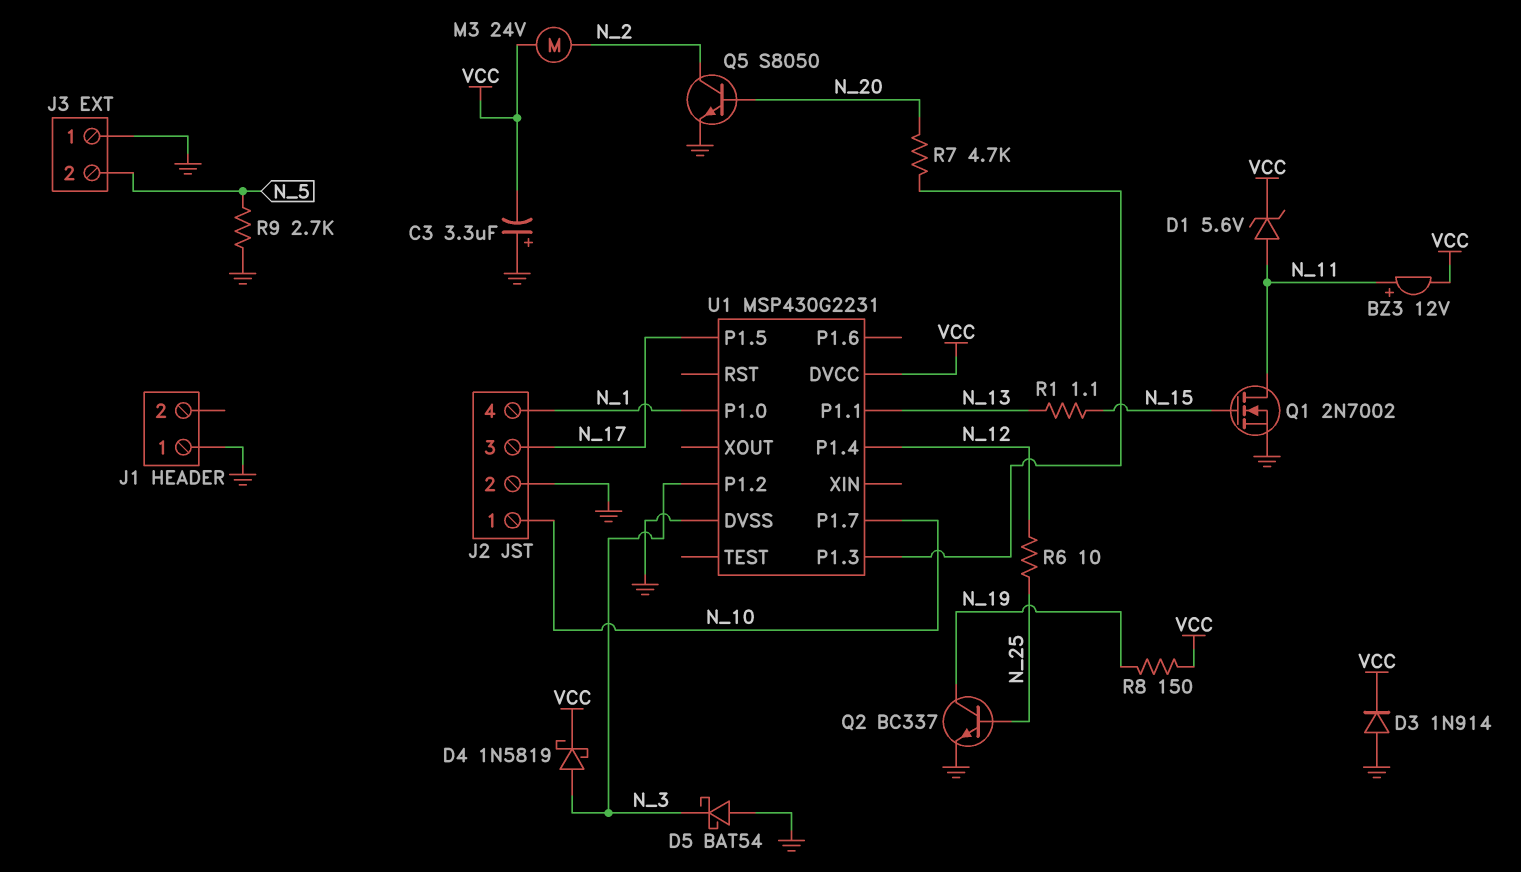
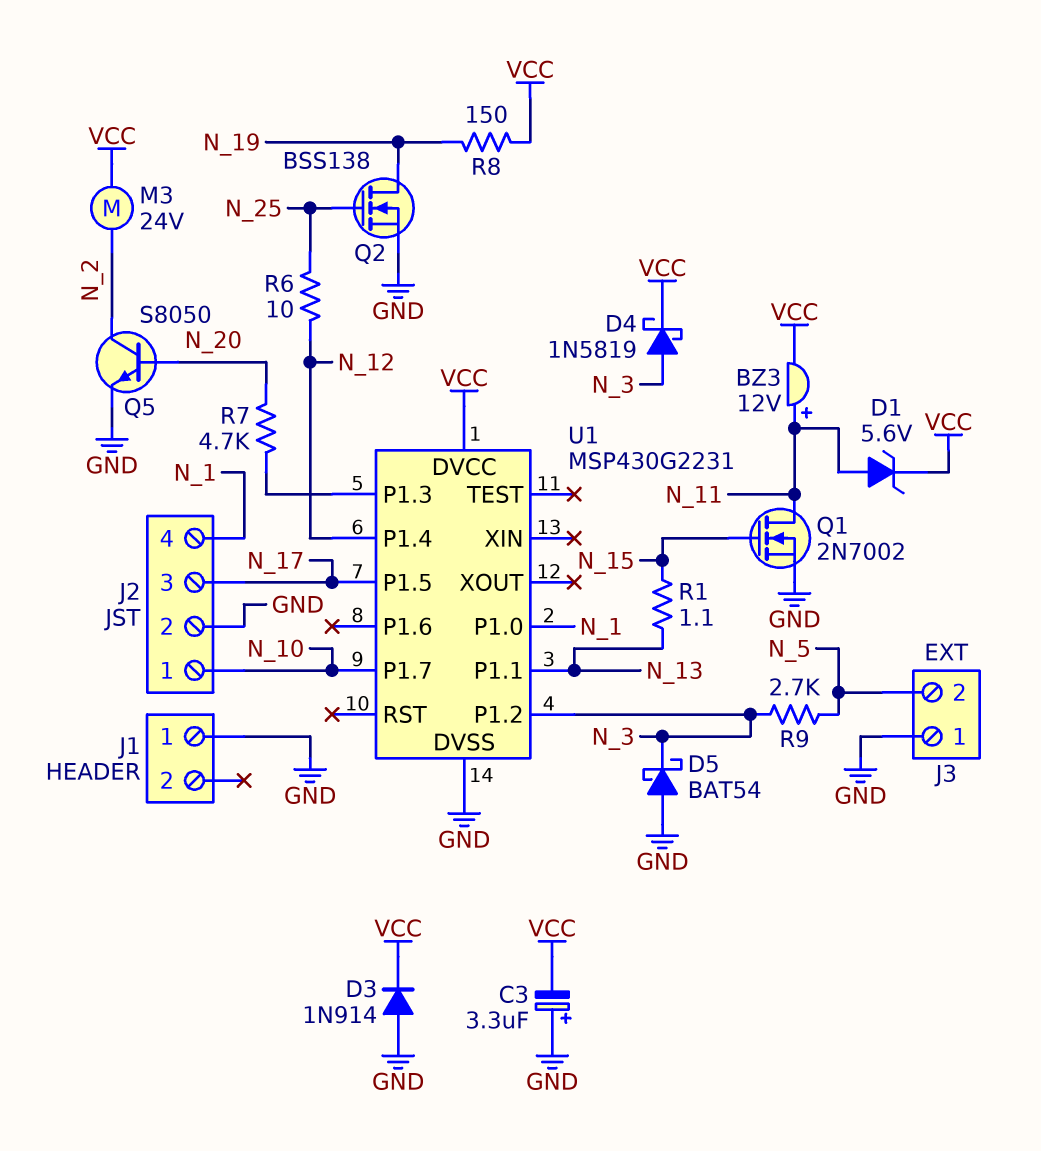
Q2: NPN BC337 (B N_25, C N_19, E GND) -> NMOS BSS138 (G N_25, D N_19, S GND)
R9: 2.7k (GND, N_5) -> 2.7k (N_3, N_5)

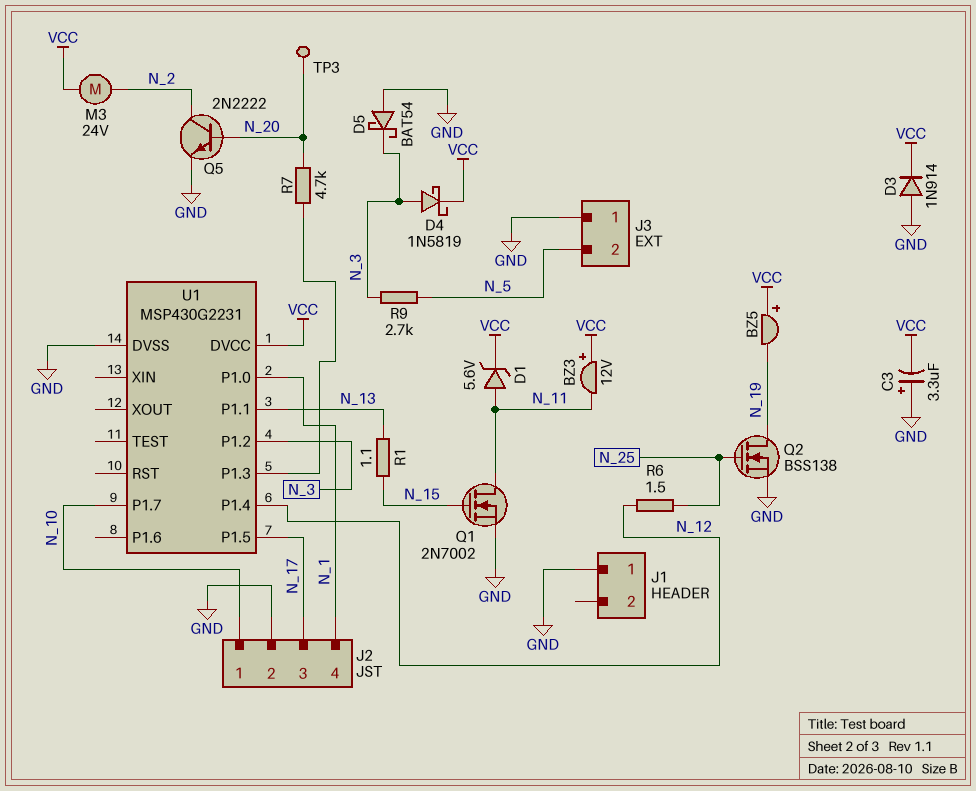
BZ3: buzzer 12V (plus N_11, minus VCC) -> buzzer 12V (plus VCC, minus N_11)
BZ5: none -> buzzer (plus VCC, minus N_19)
Q5: NPN S8050 (B N_20, C N_2, E GND) -> NPN 2N2222 (B N_20, C N_2, E GND)
R6: 10 (N_12, N_25) -> 1.5 (N_12, N_25)
R8: 150 (N_19, VCC) -> none
TP3: none -> test point (N_20)

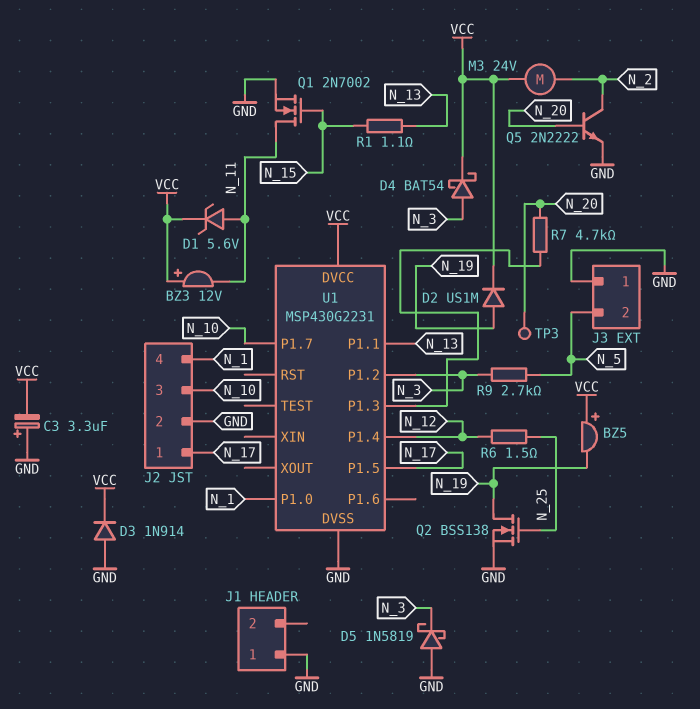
D2: none -> diode US1M (A N_19, K VCC)
D4: schottky 1N5819 (A N_3, K VCC) -> schottky BAT54 (A N_3, K VCC)
D5: schottky BAT54 (A GND, K N_3) -> schottky 1N5819 (A GND, K N_3)
J2 pin 1: N_10 -> N_17
J2 pin 3: N_17 -> N_10

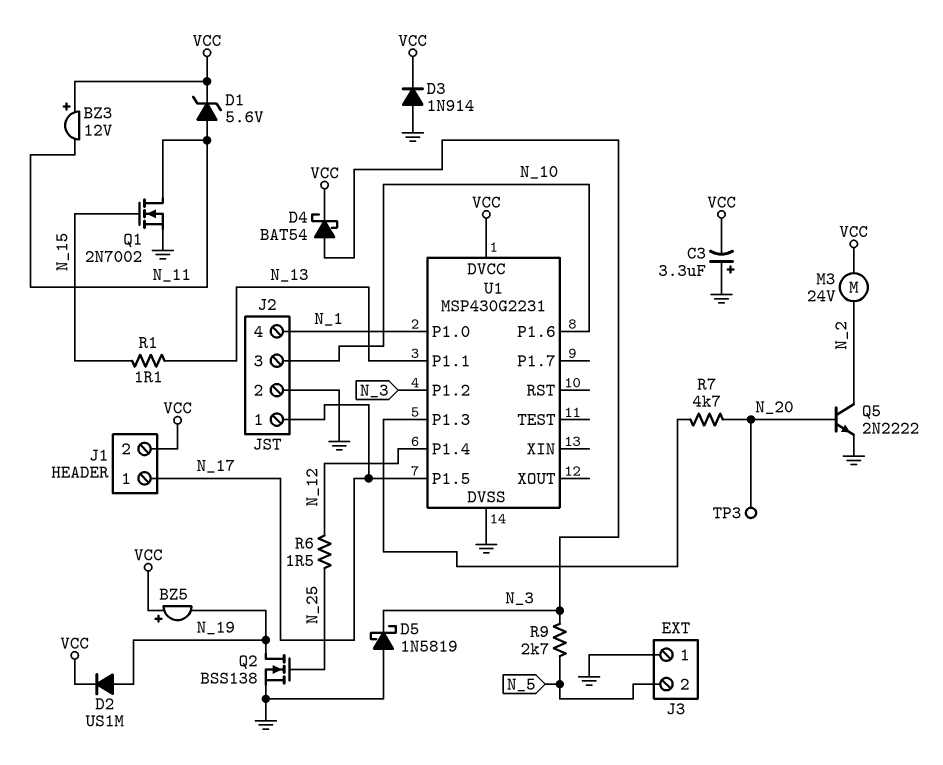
J1 pin 1: GND -> N_17
J1 pin 2: none -> VCC
U1 pin P1.6: none -> N_10
U1 pin P1.7: N_10 -> none

